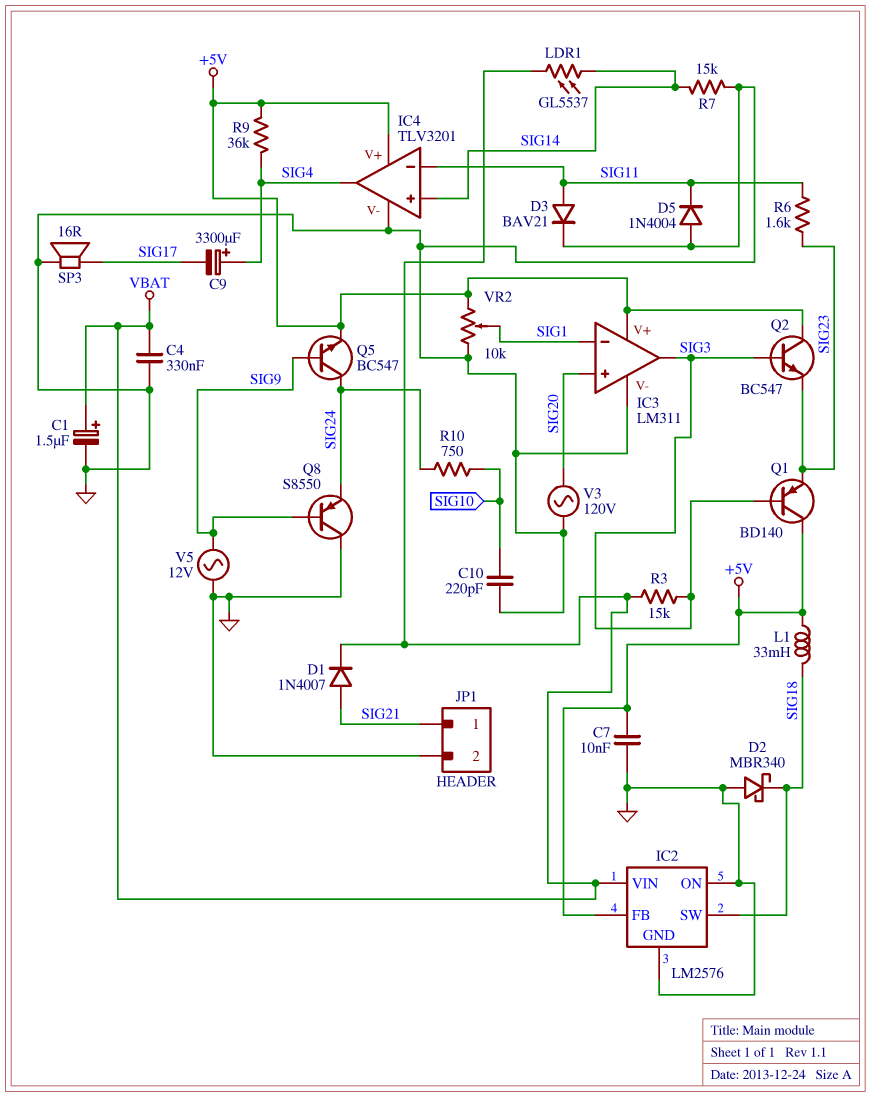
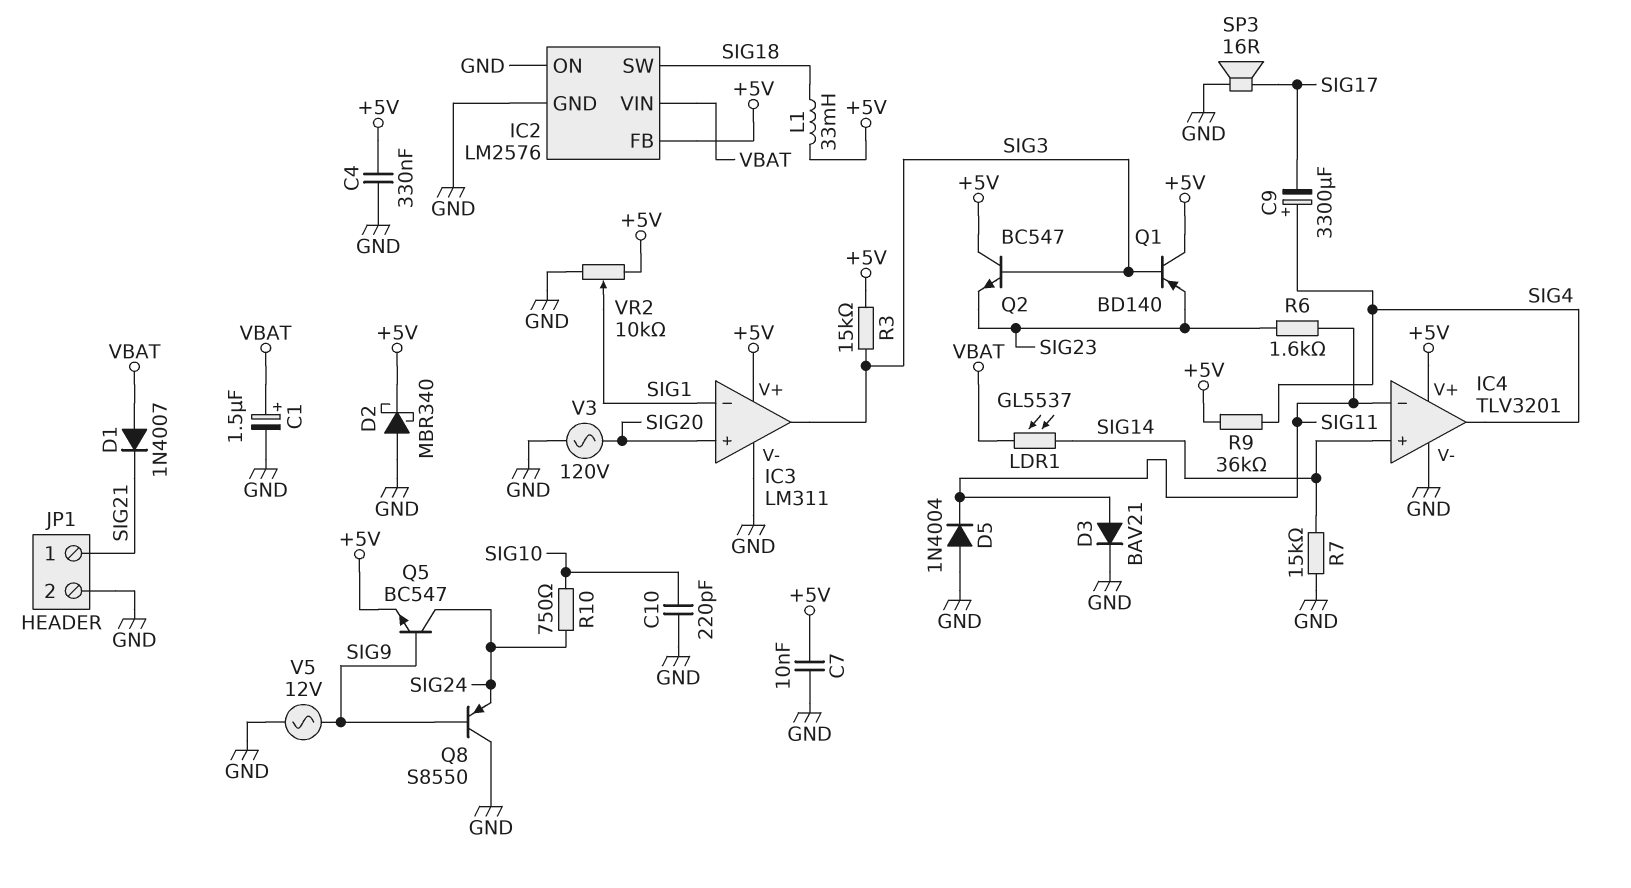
C4: 330nF (GND, VBAT) -> 330nF (+5V, GND)
D1: diode 1N4007 (A SIG21, K VBAT) -> diode 1N4007 (A VBAT, K SIG21)
D2: schottky MBR340 (A GND, K SIG18) -> schottky MBR340 (A GND, K +5V)
R3: 15k (SIG3, VBAT) -> 15k (+5V, SIG3)

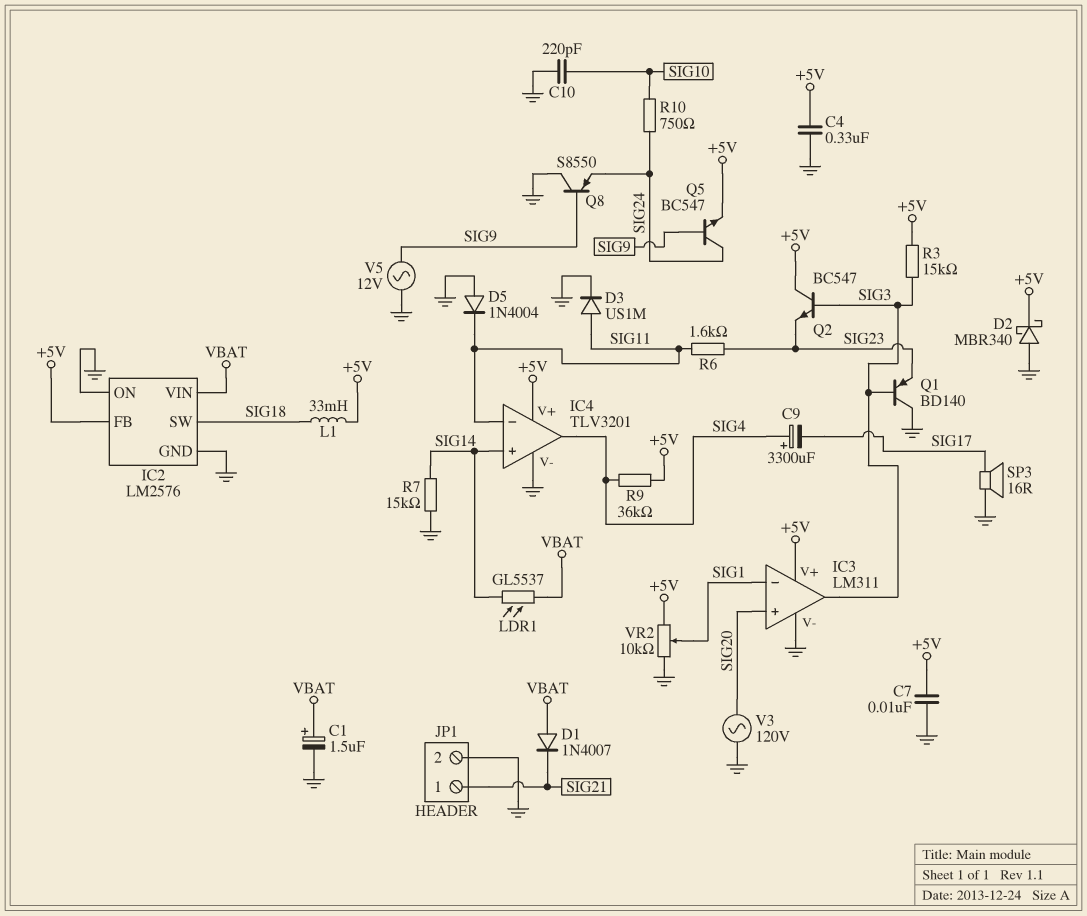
D3: diode BAV21 (A SIG11, K GND) -> diode US1M (A SIG11, K GND)
Q1: PNP BD140 (B SIG3, C +5V, E SIG23) -> PNP BD140 (B SIG3, C GND, E SIG23)

